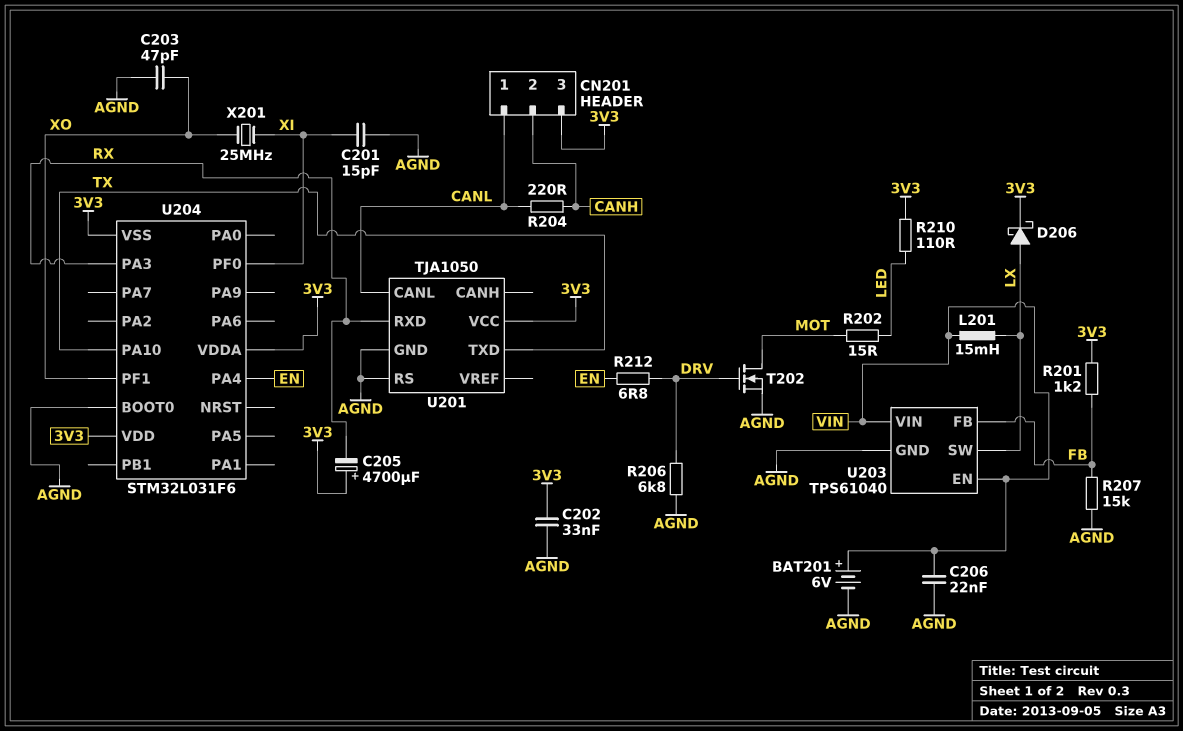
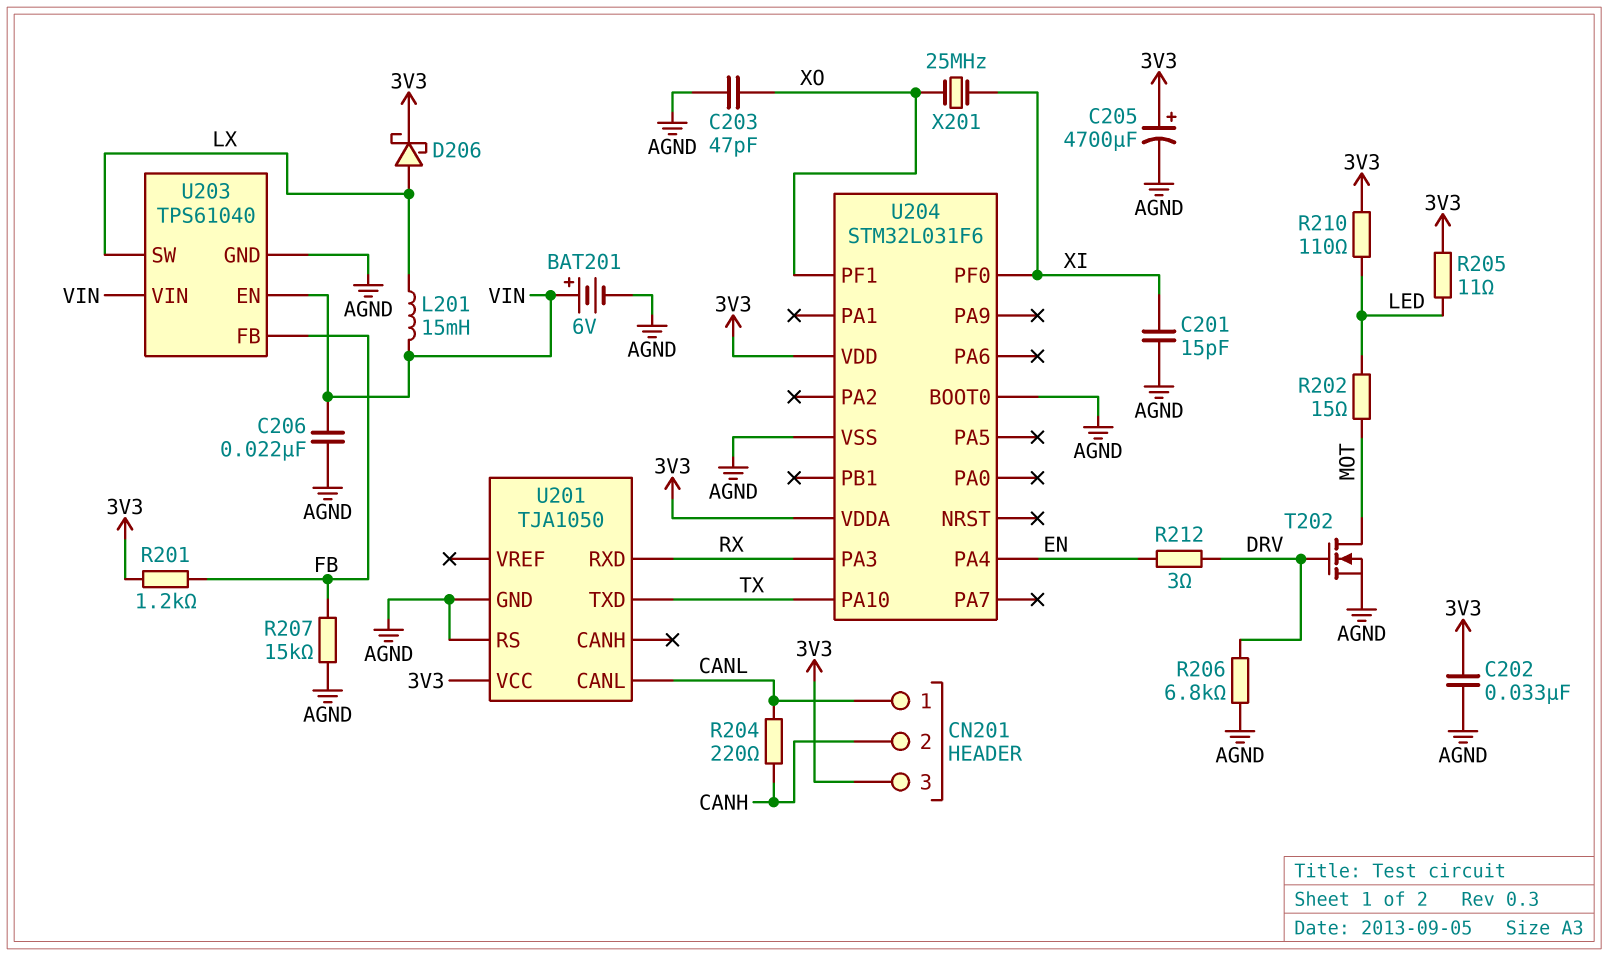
C205: 4700uF (plus 3V3, minus RX) -> 4700uF (plus 3V3, minus AGND)
R205: none -> 11 (3V3, LED)
R212: 6.8 (DRV, EN) -> 3 (DRV, EN)
U204 pin VSS: 3V3 -> AGND

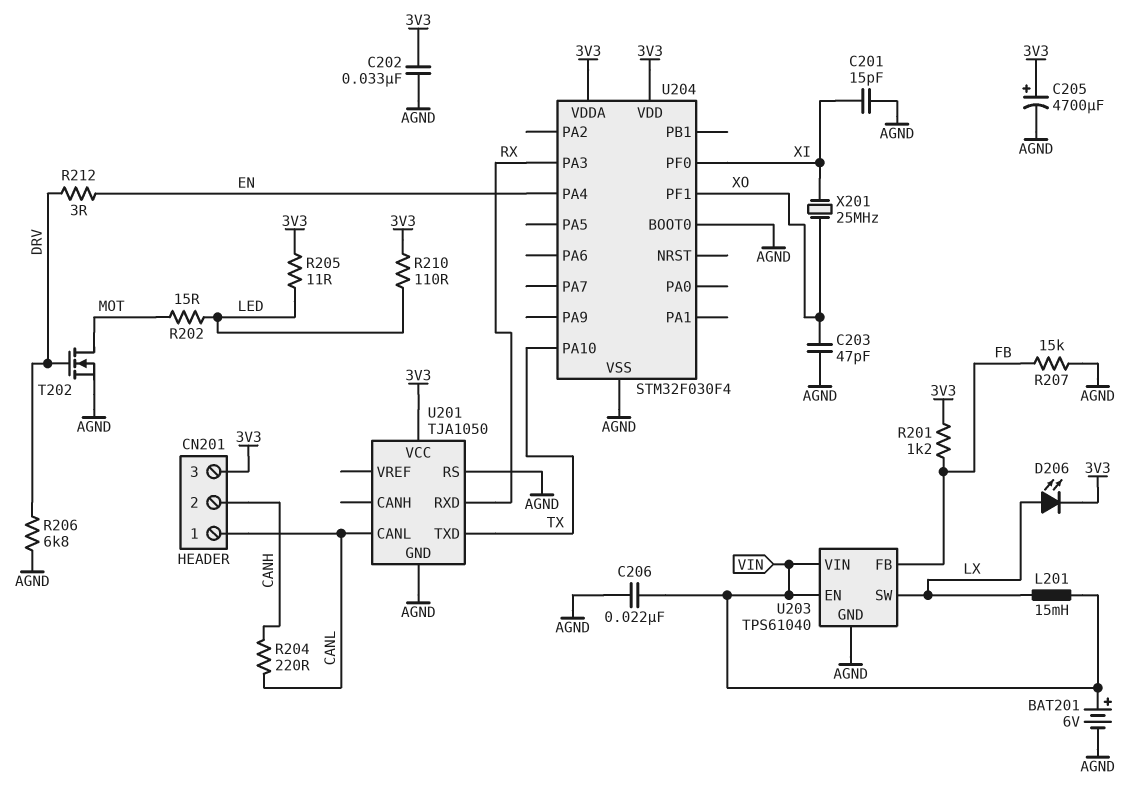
D206: schottky (A LX, K 3V3) -> LED (A LX, K 3V3)
U204: STM32L031F6 -> STM32F030F4

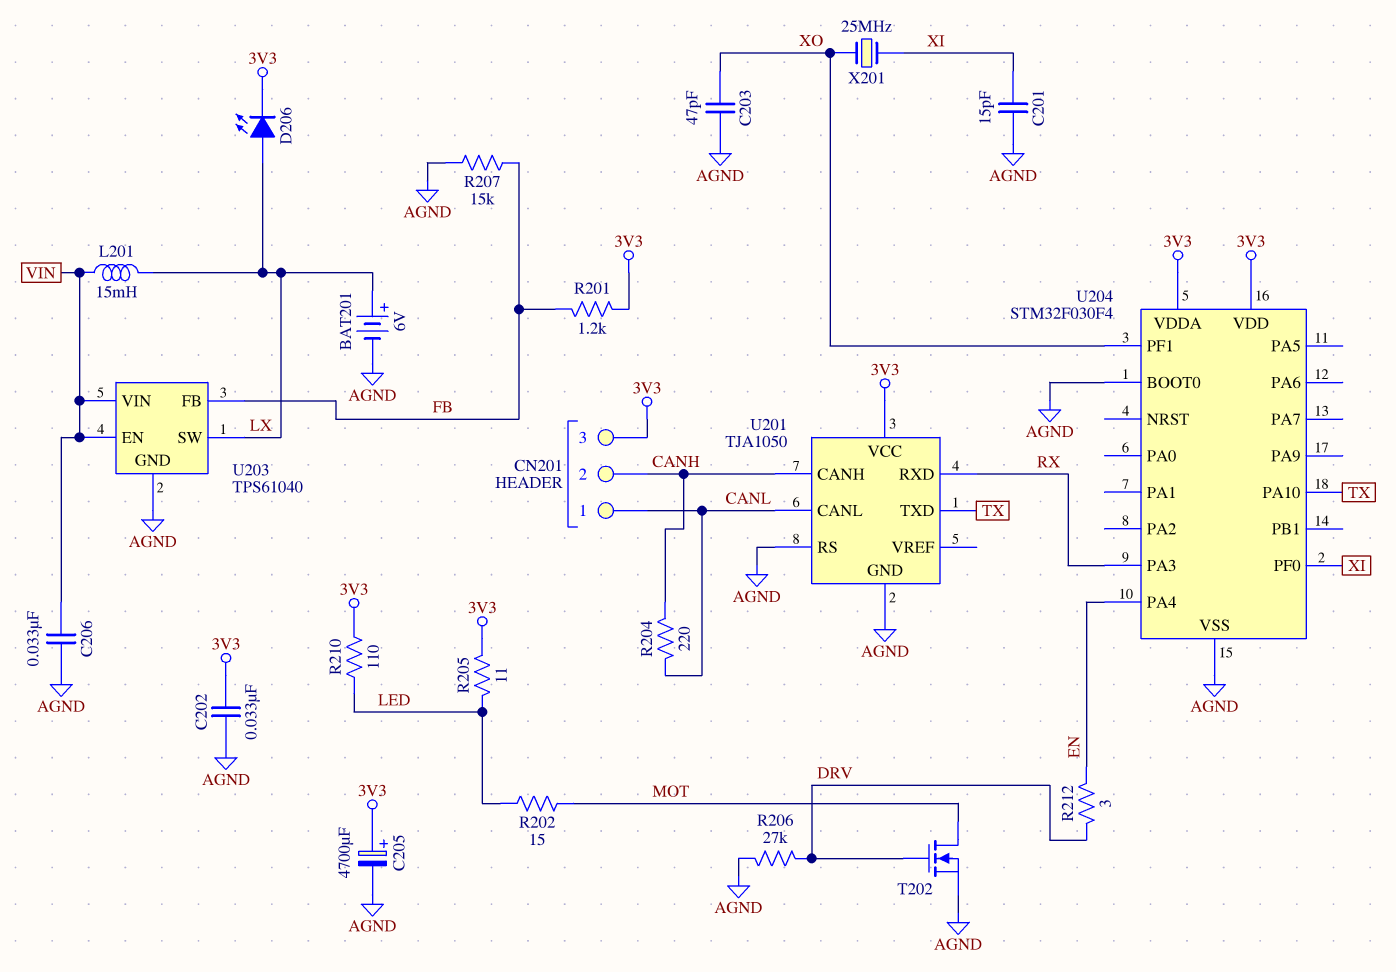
BAT201: 6V (plus VIN, minus AGND) -> 6V (plus LX, minus AGND)
C206: 22nF (AGND, VIN) -> 33nF (AGND, VIN)
R206: 6.8k (AGND, DRV) -> 27k (AGND, DRV)
U201 pin CANH: none -> CANH

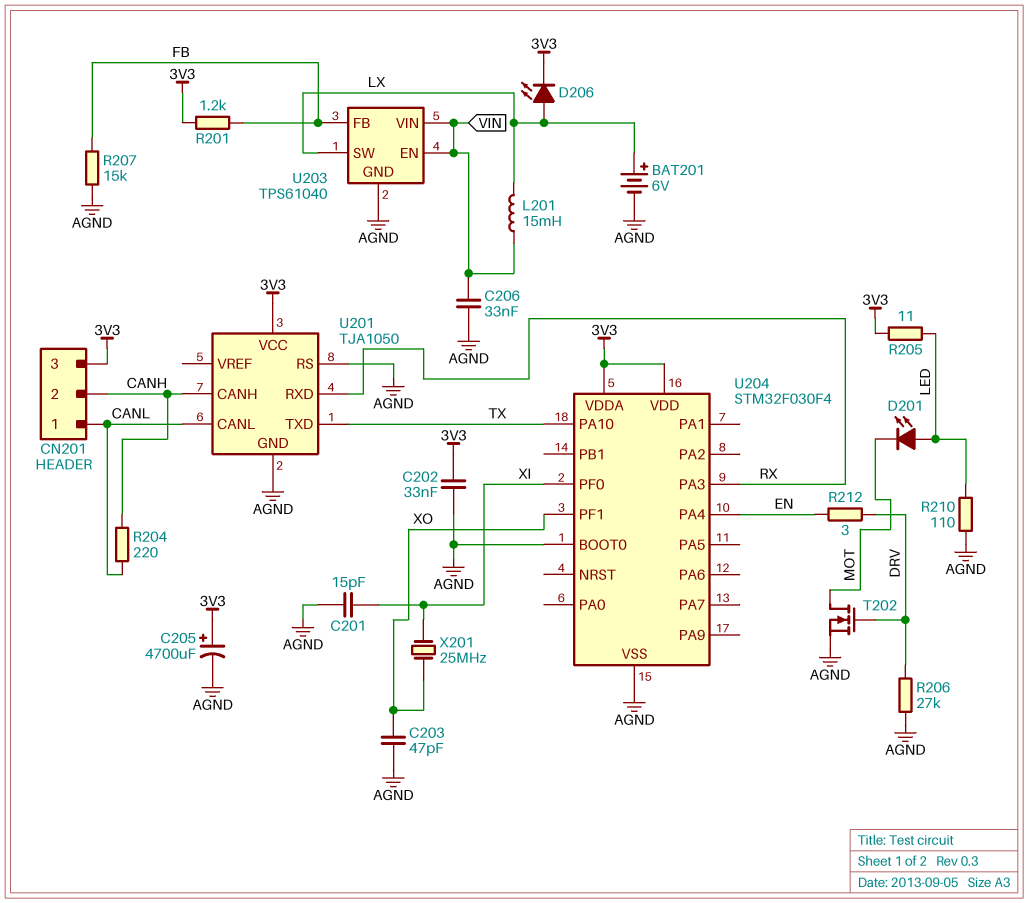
D201: none -> LED (A LED, K MOT)
R202: 15 (LED, MOT) -> none
R210: 110 (3V3, LED) -> 110 (AGND, LED)

